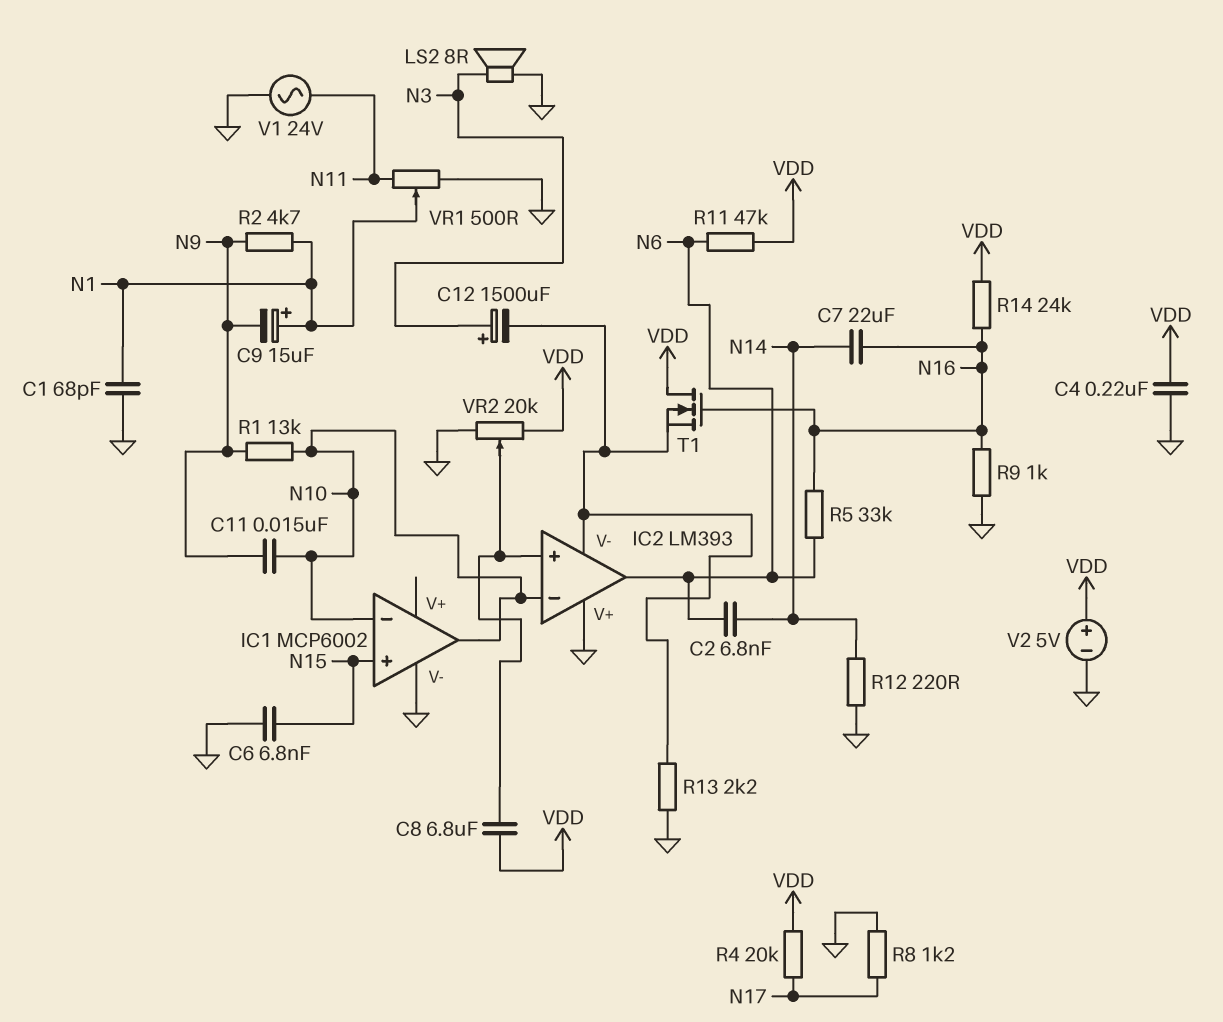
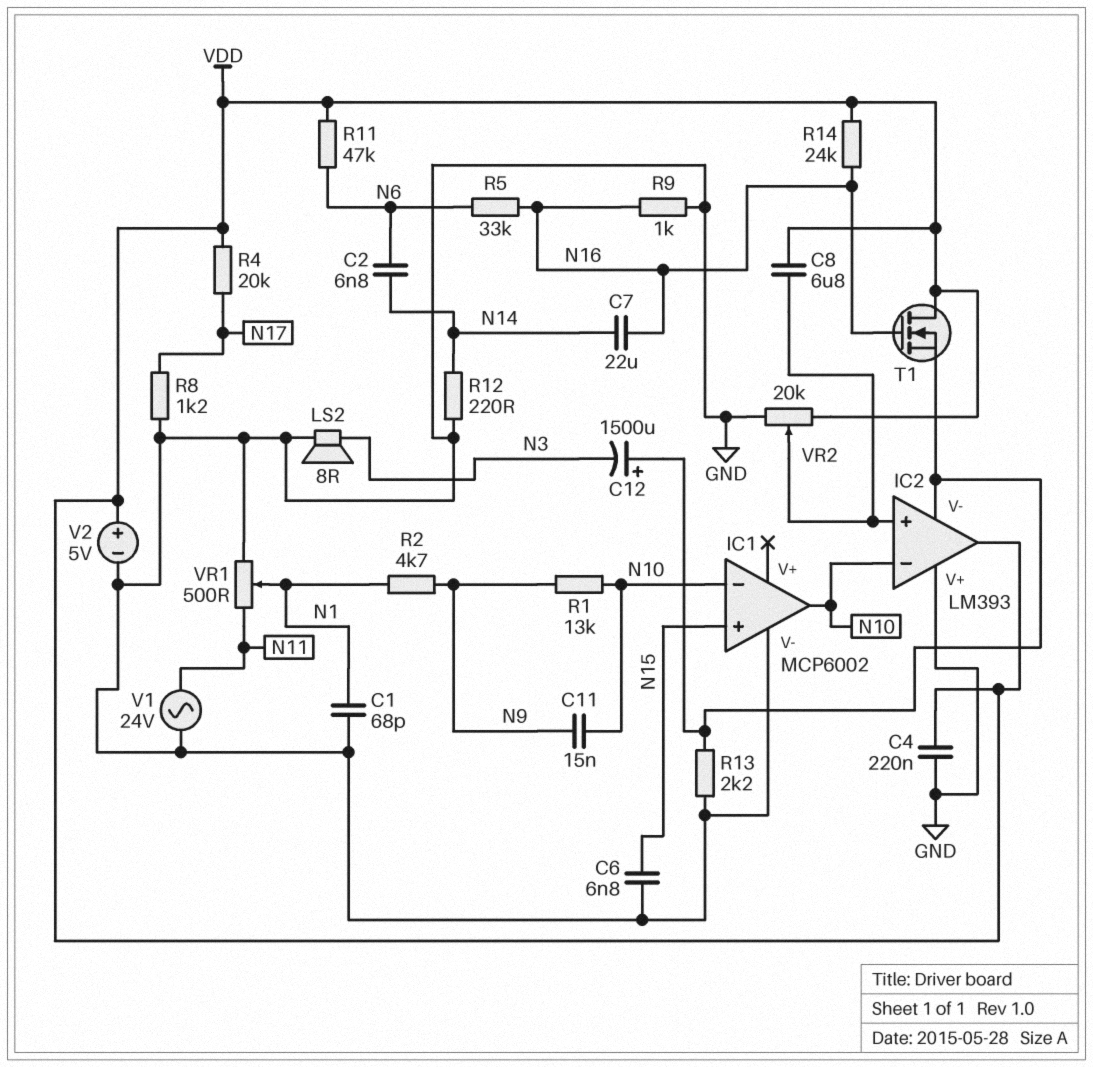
C9: 15uF (plus N1, minus N9) -> none
C12: 1500uF (plus N3, minus IC2/V-) -> 1500uF (plus IC2/V-, minus N3)
IC2 pin out: N6 -> VDD

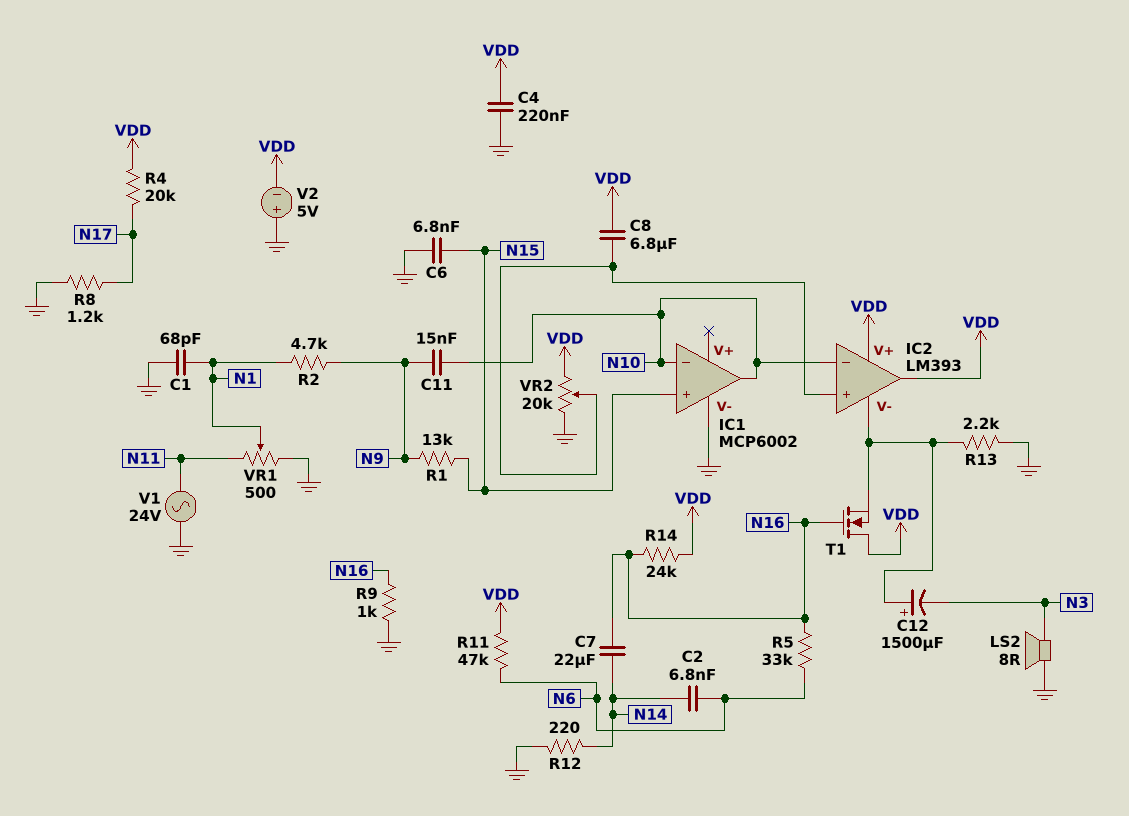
IC2 pin V+: GND -> VDD
R1: 13k (N9, N10) -> 13k (N9, N15)
V2: 5V (plus VDD, minus GND) -> 5V (plus GND, minus VDD)

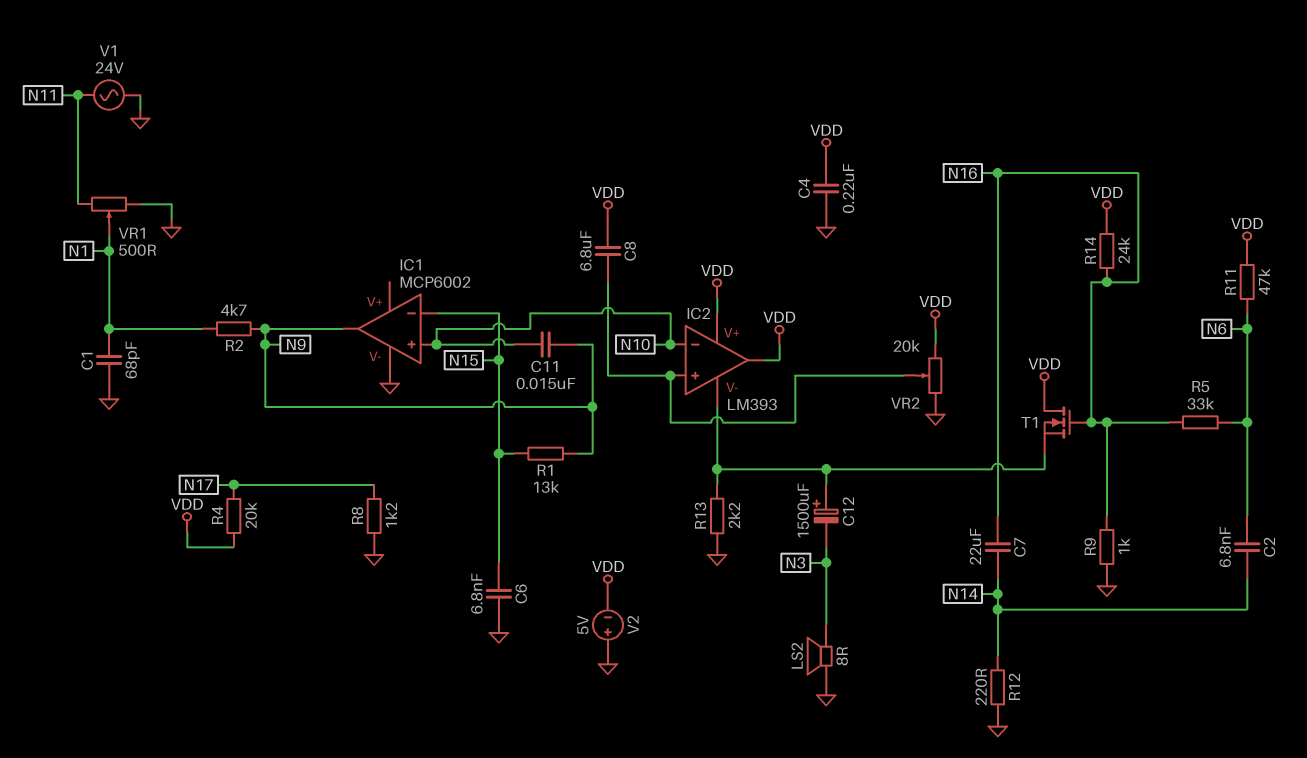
IC1 pin in+: N15 -> N10
IC1 pin in-: N10 -> N15
IC1 pin out: N10 -> N9

